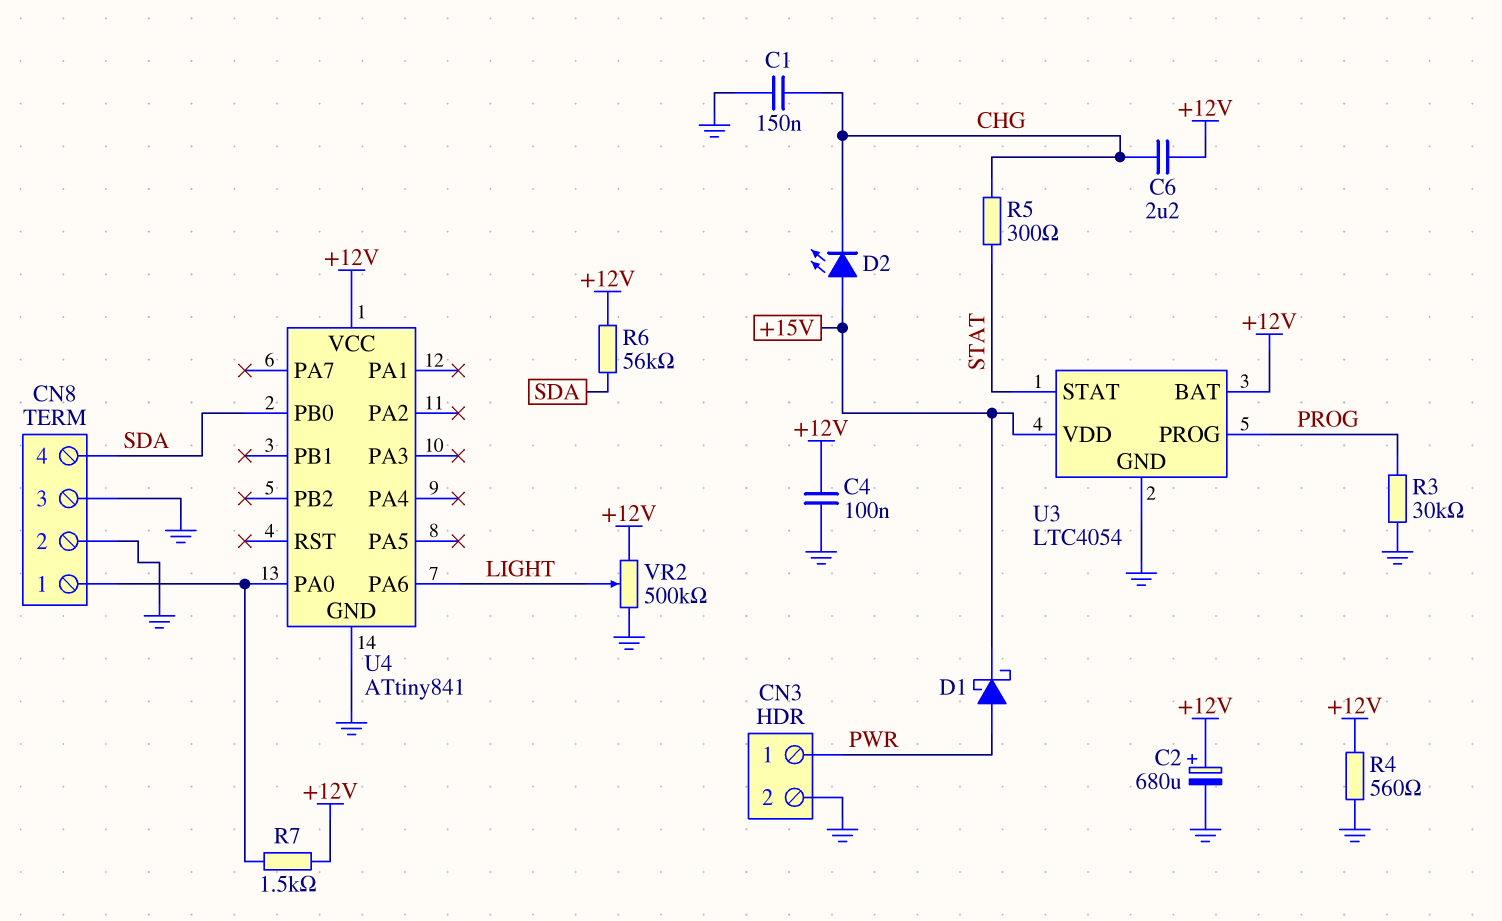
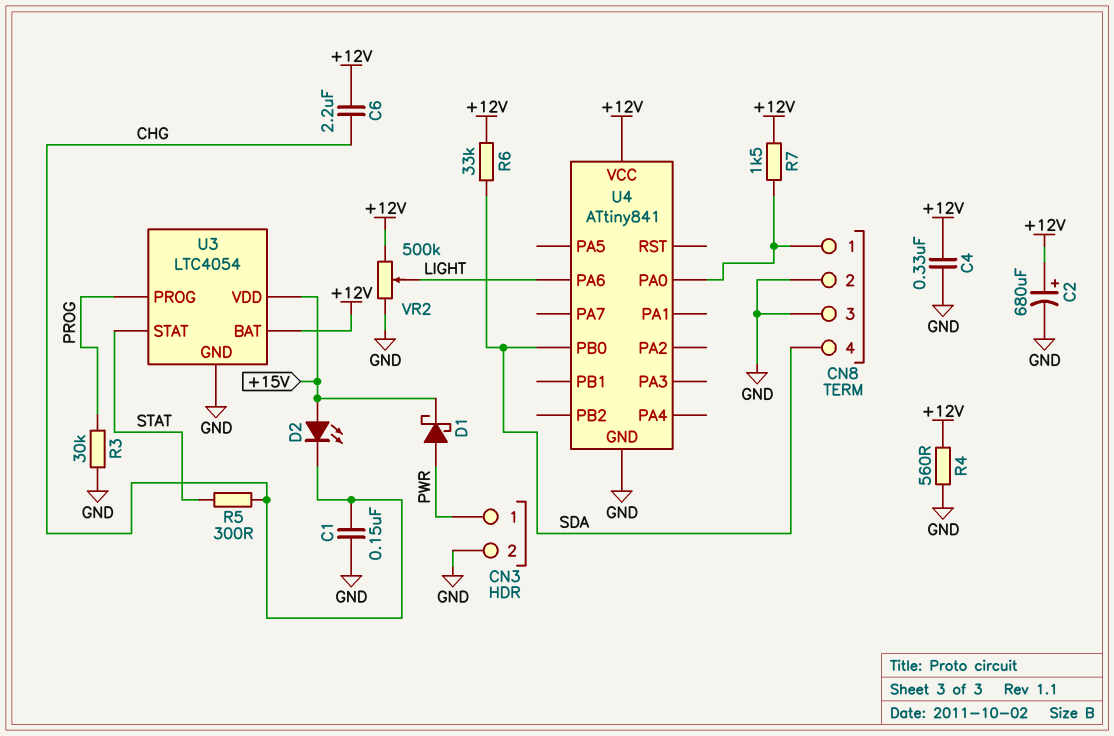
C4: 100nF (+12V, GND) -> 330nF (+12V, GND)
R6: 56k (+12V, SDA) -> 33k (+12V, SDA)

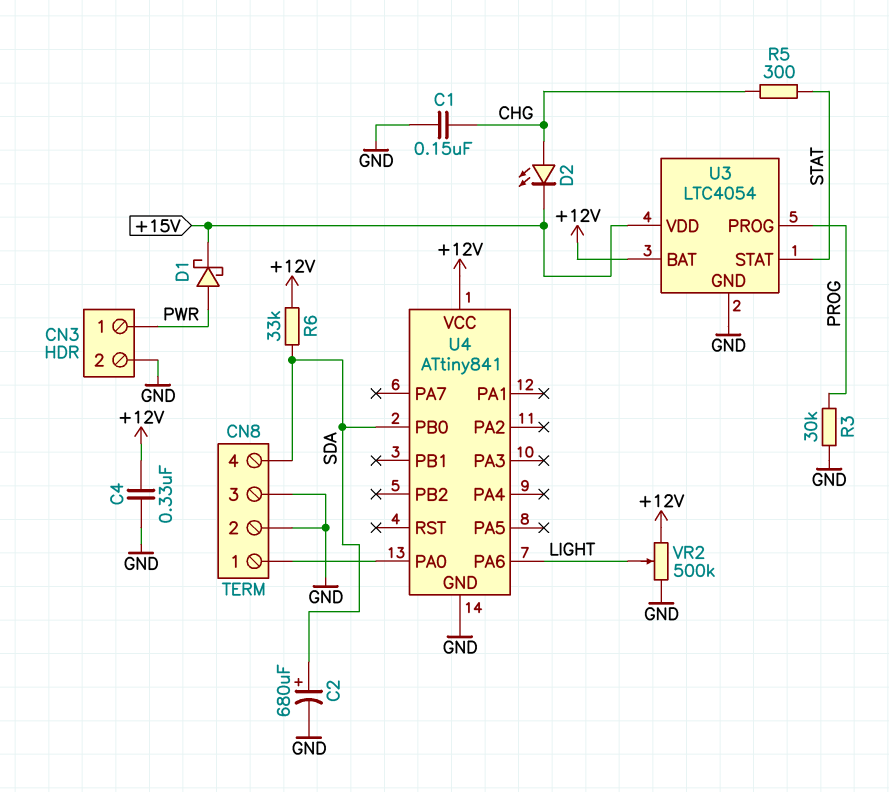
C2: 680uF (plus +12V, minus GND) -> 680uF (plus SDA, minus GND)
C6: 2.2uF (+12V, CHG) -> none
D2: LED (A +15V, K CHG) -> LED (A CHG, K +15V)
R4: 560 (+12V, GND) -> none
R7: 1.5k (+12V, CN8/1) -> none

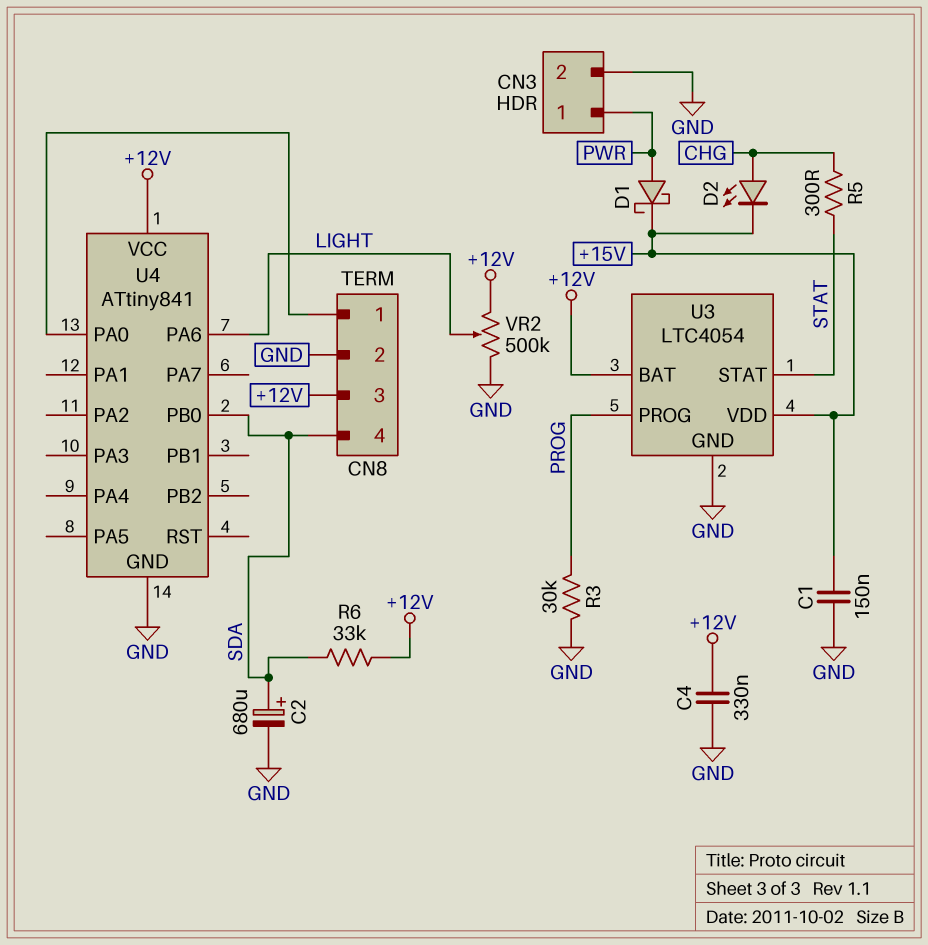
C1: 150nF (CHG, GND) -> 150nF (+15V, GND)
CN8 pin 3: GND -> +12V

